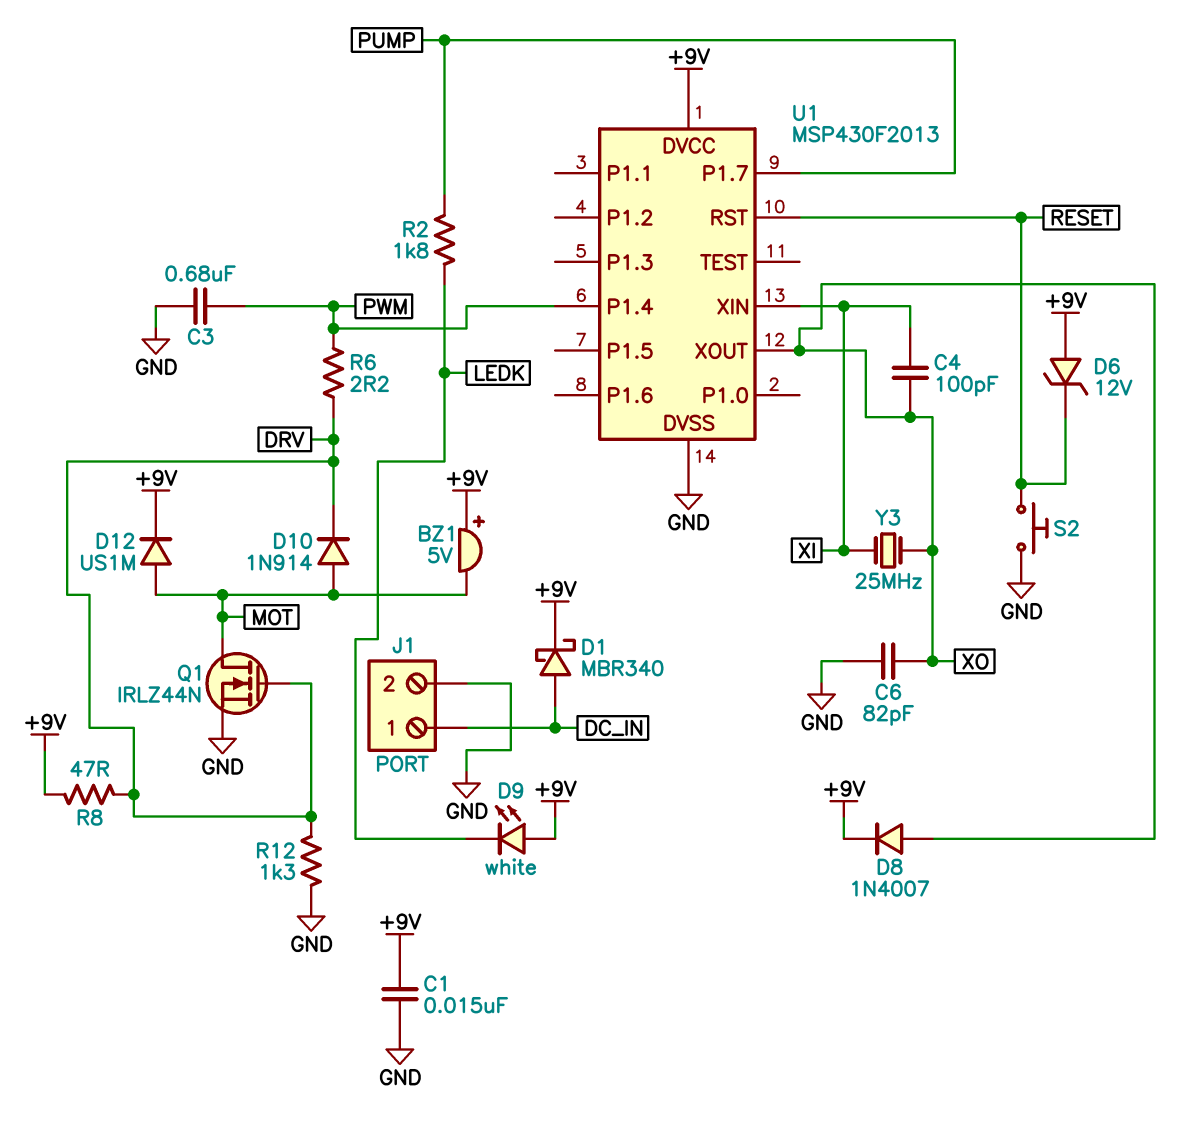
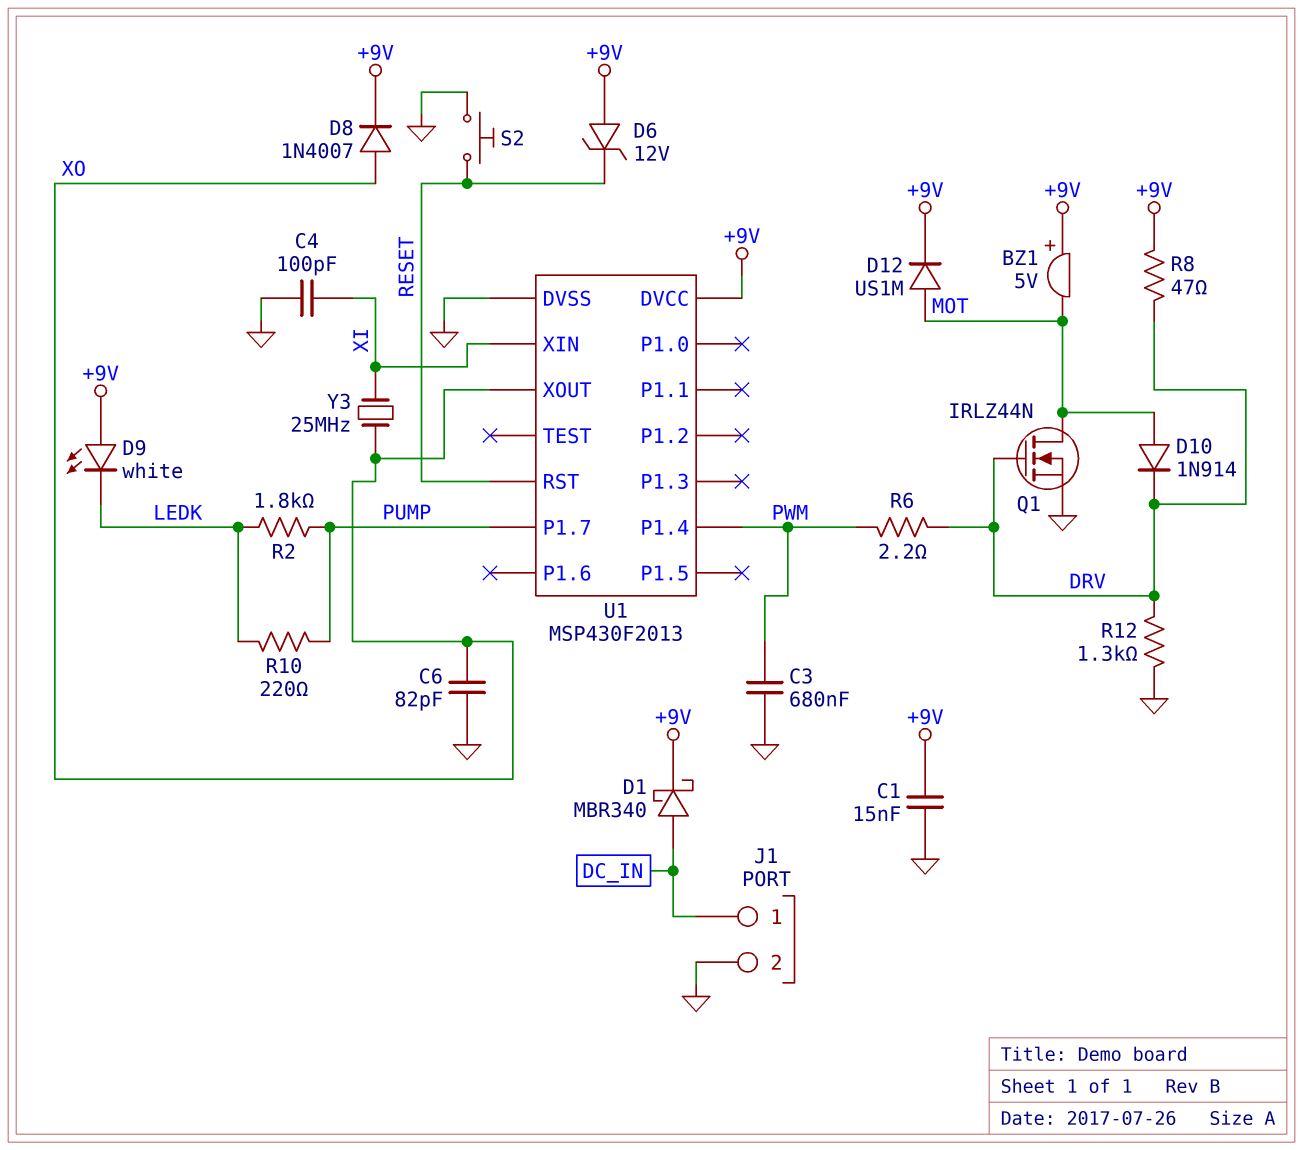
C4: 100pF (XI, XO) -> 100pF (GND, XI)
R10: none -> 220 (LEDK, PUMP)

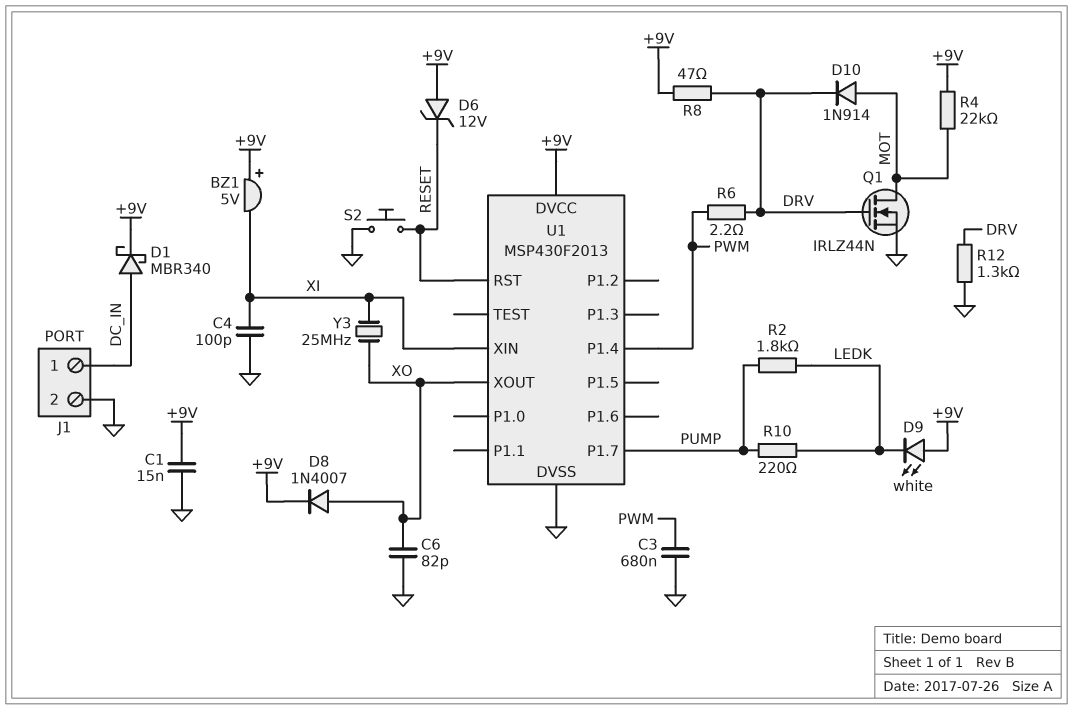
BZ1: buzzer 5V (plus +9V, minus MOT) -> buzzer 5V (plus +9V, minus XI)
D12: diode US1M (A MOT, K +9V) -> none
R4: none -> 22k (+9V, MOT)

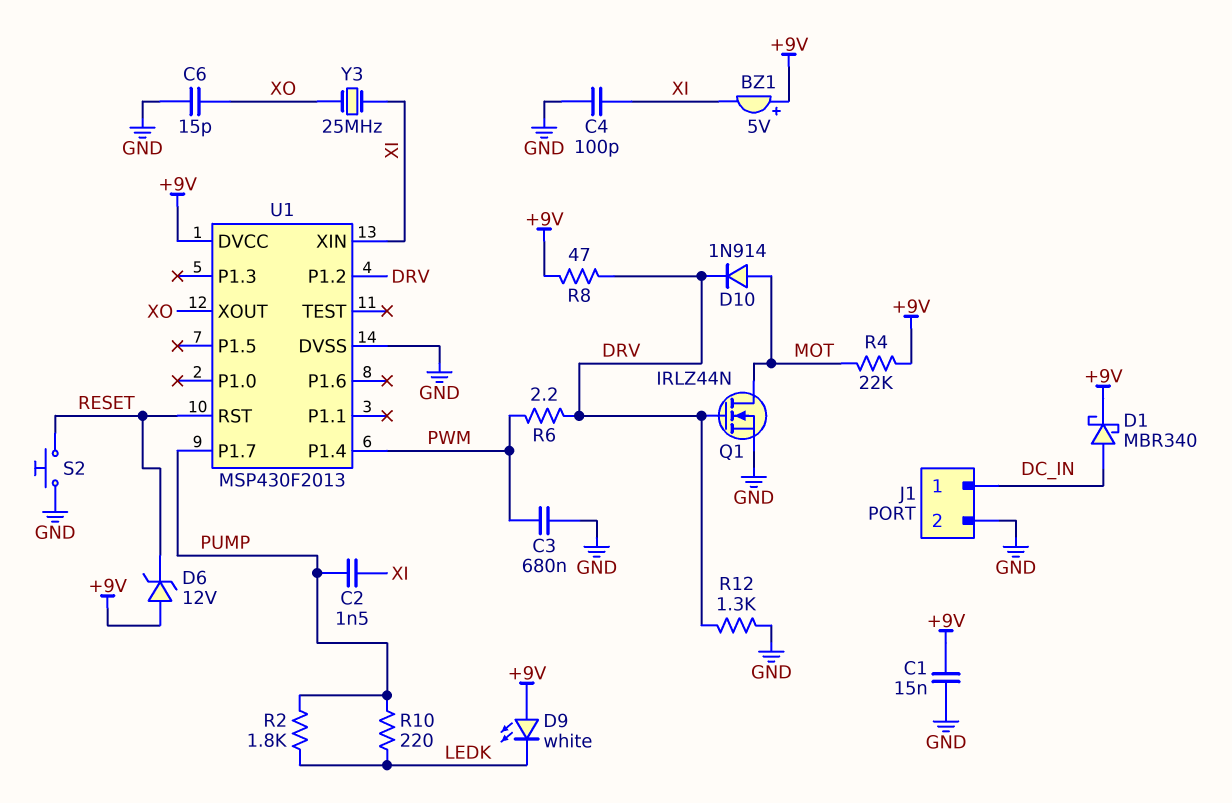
C2: none -> 1.5nF (PUMP, XI)
C6: 82pF (GND, XO) -> 15pF (GND, XO)
D8: diode 1N4007 (A XO, K +9V) -> none
U1 pin P1.2: none -> DRV

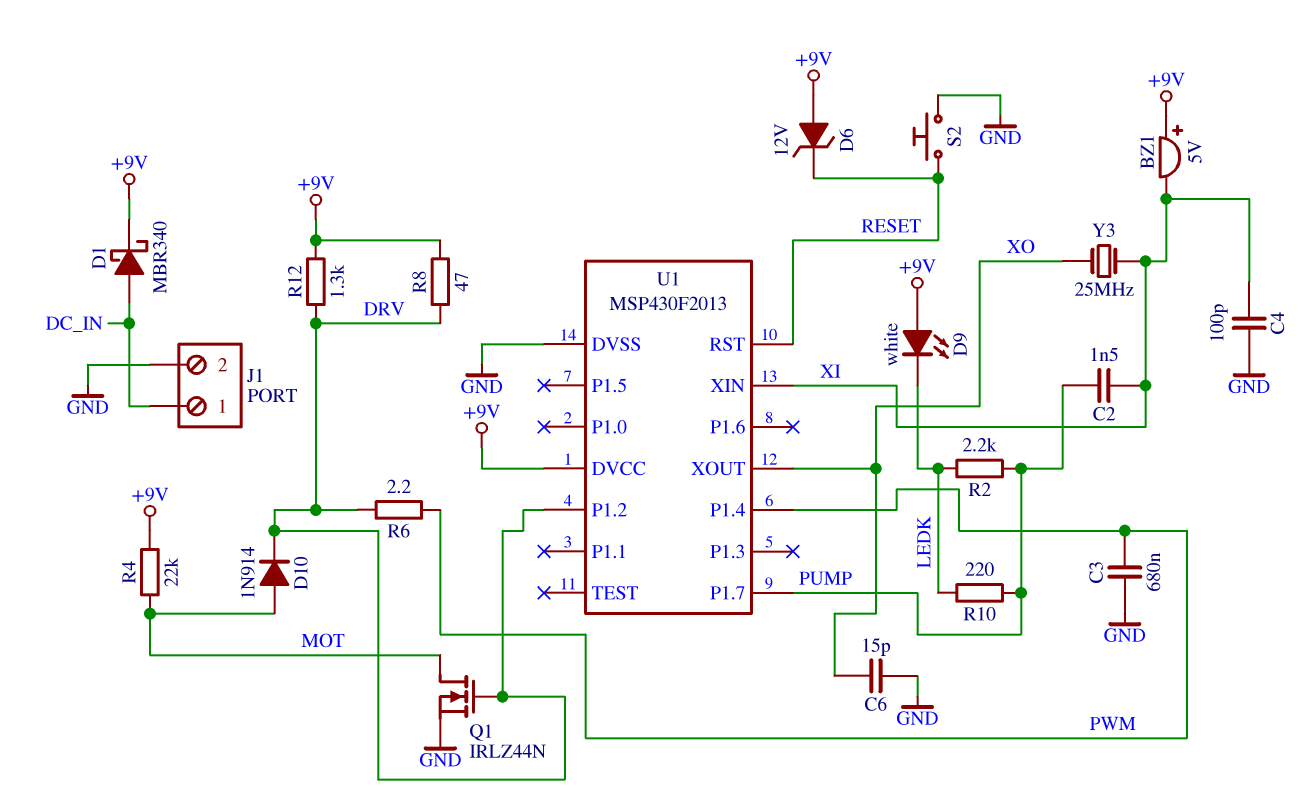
C1: 15nF (+9V, GND) -> none
R2: 1.8k (LEDK, PUMP) -> 2.2k (LEDK, PUMP)
R12: 1.3k (DRV, GND) -> 1.3k (+9V, DRV)

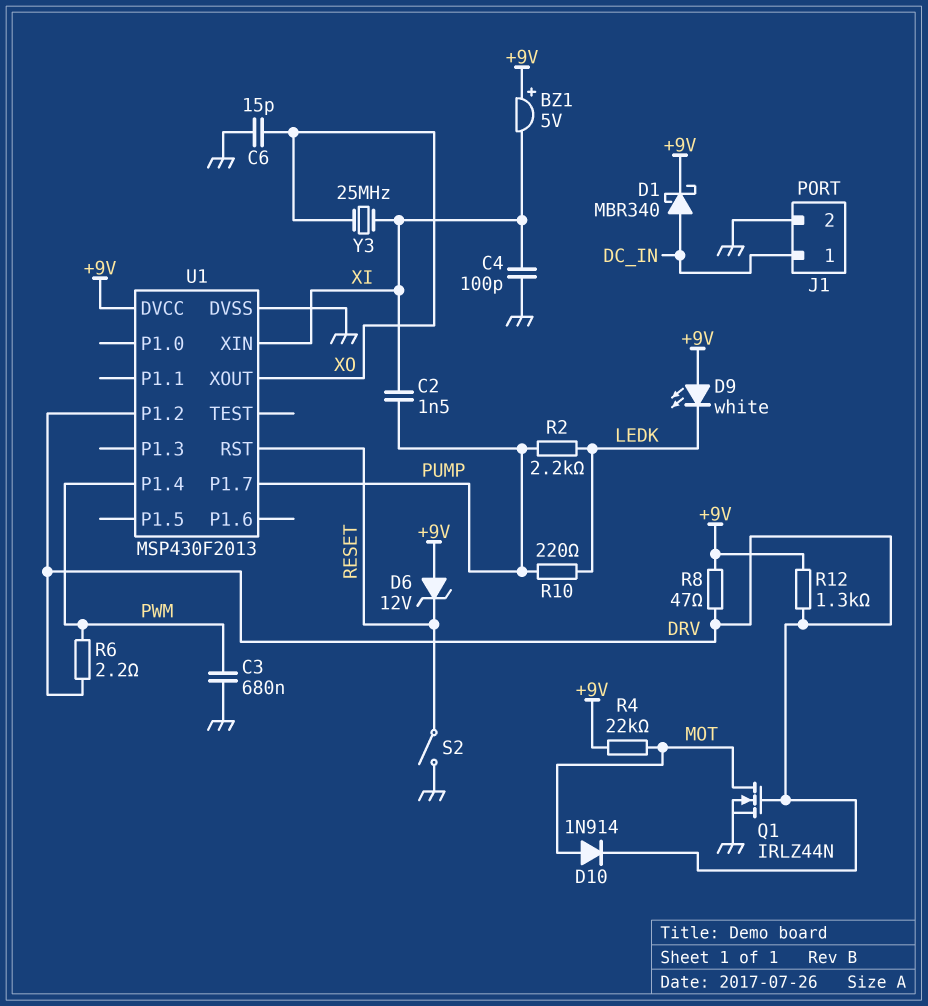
S2: button (GND, RESET) -> switch (GND, RESET)

